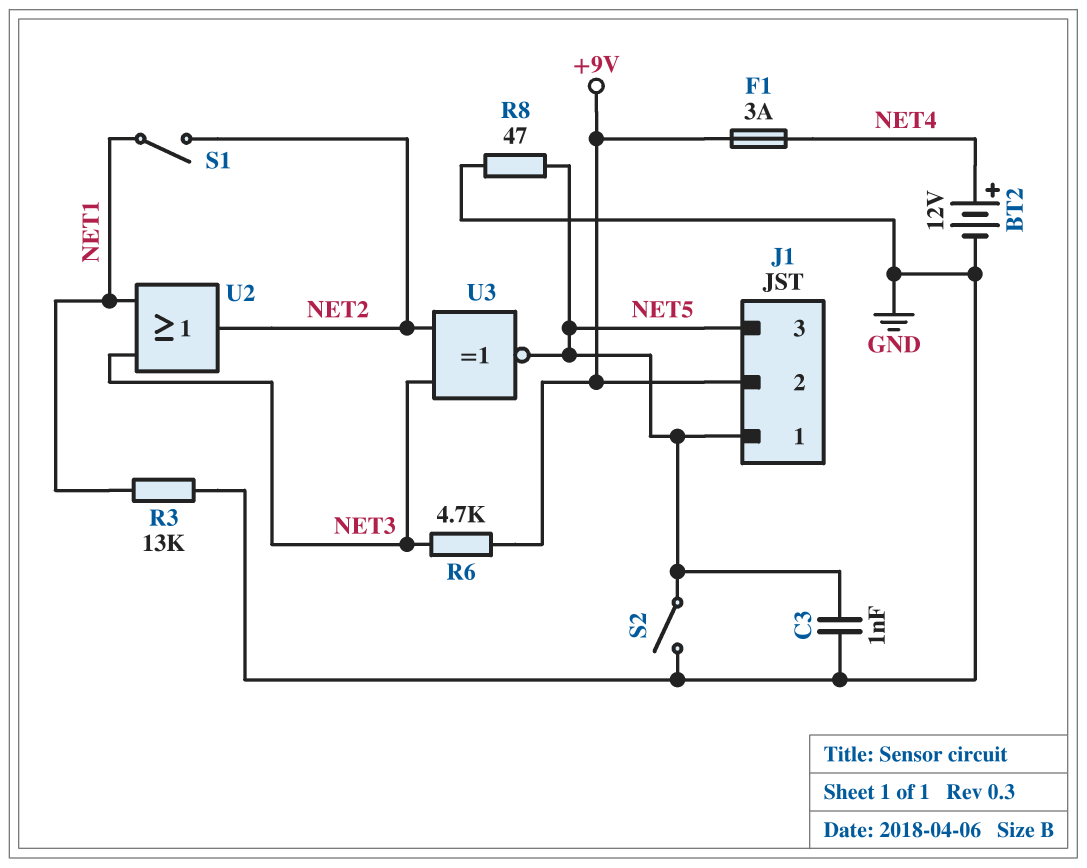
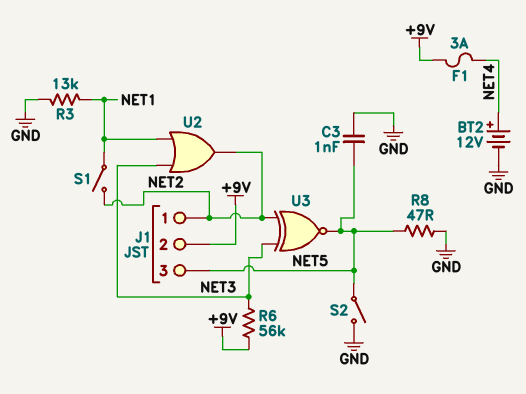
J1 pin 1: NET5 -> NET2
R6: 4.7k (+9V, NET3) -> 56k (+9V, NET3)

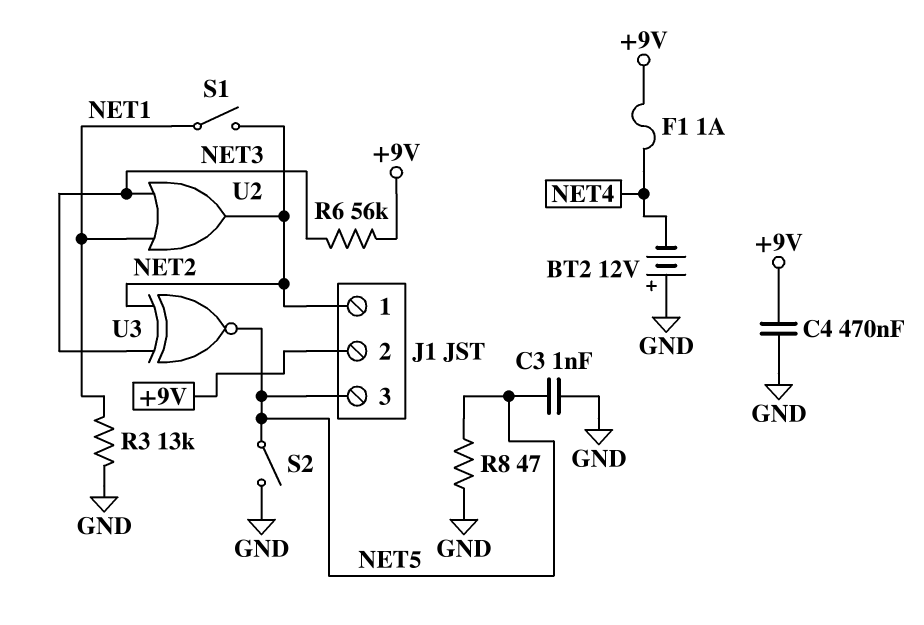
BT2: 12V (plus NET4, minus GND) -> 12V (plus GND, minus NET4)
C4: none -> 470nF (+9V, GND)
F1: 3A (+9V, NET4) -> 1A (+9V, NET4)

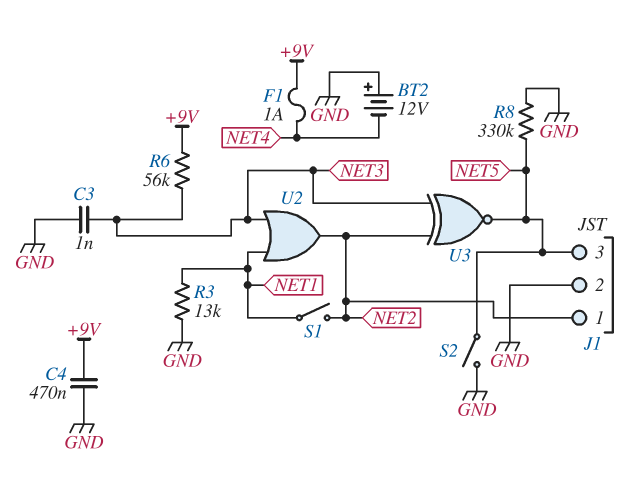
C3: 1nF (GND, NET5) -> 1nF (GND, NET3)
J1 pin 2: +9V -> GND
R8: 47 (GND, NET5) -> 330k (GND, NET5)

